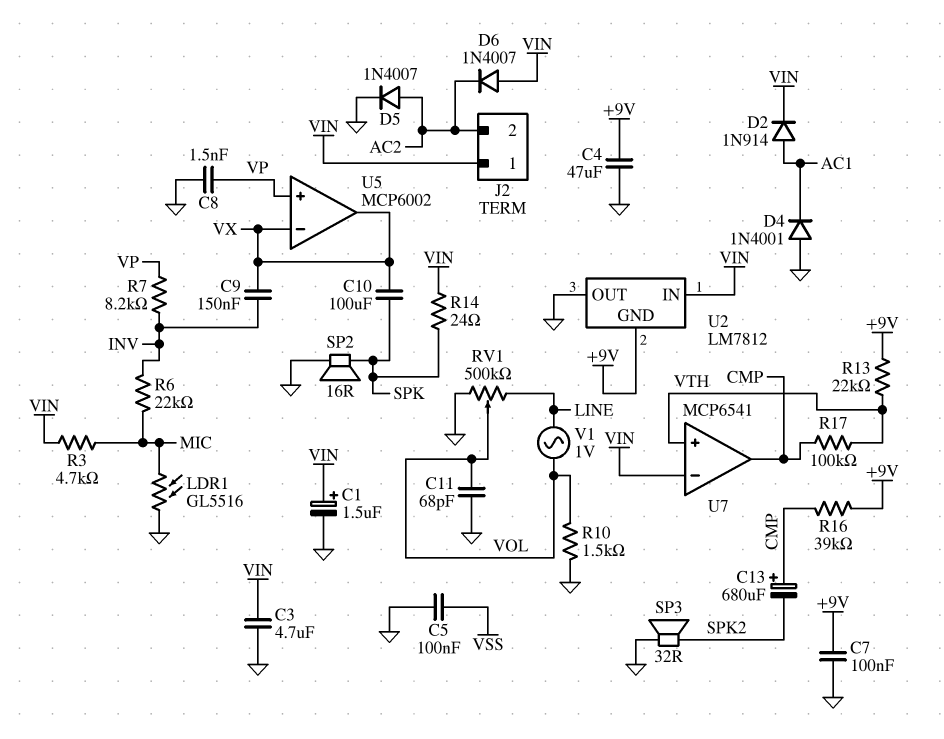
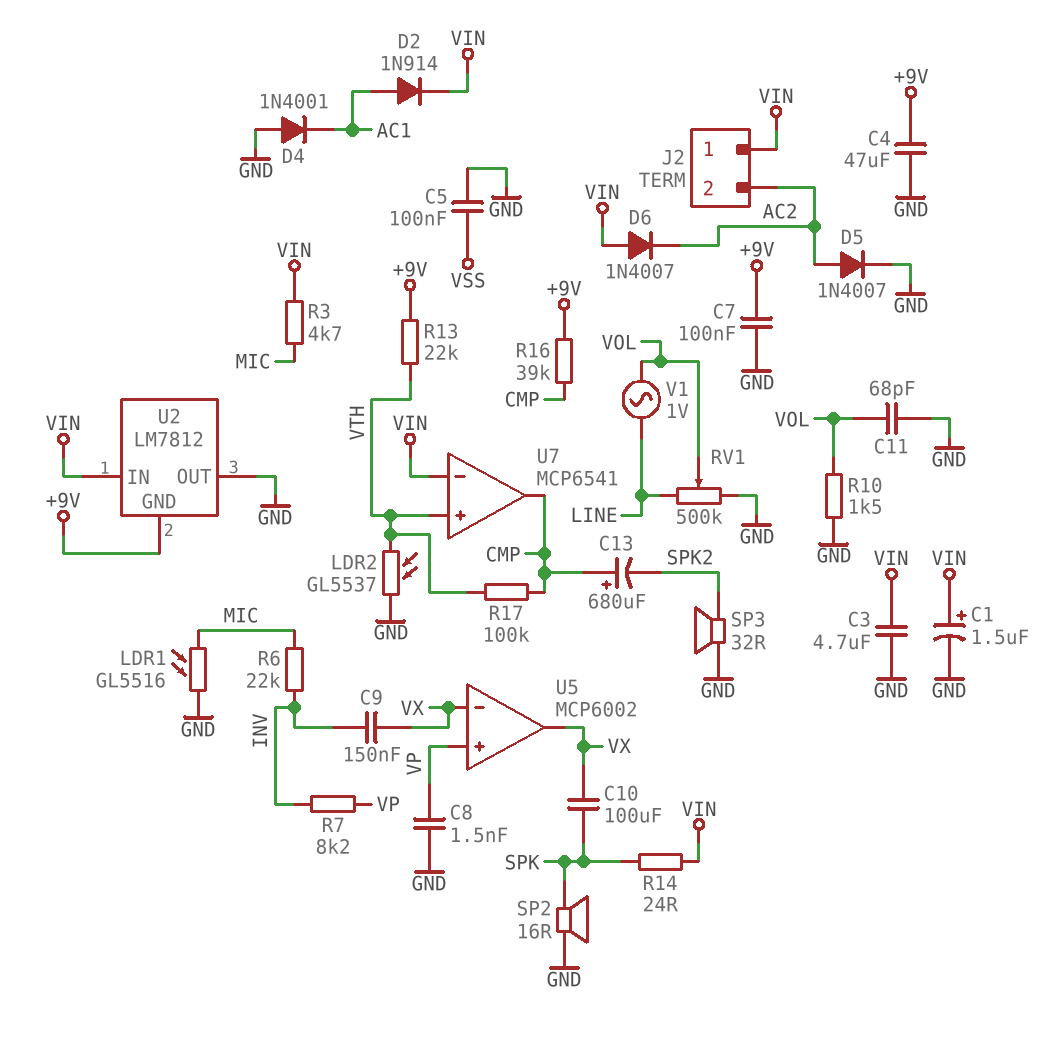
LDR2: none -> GL5537 (GND, VTH)

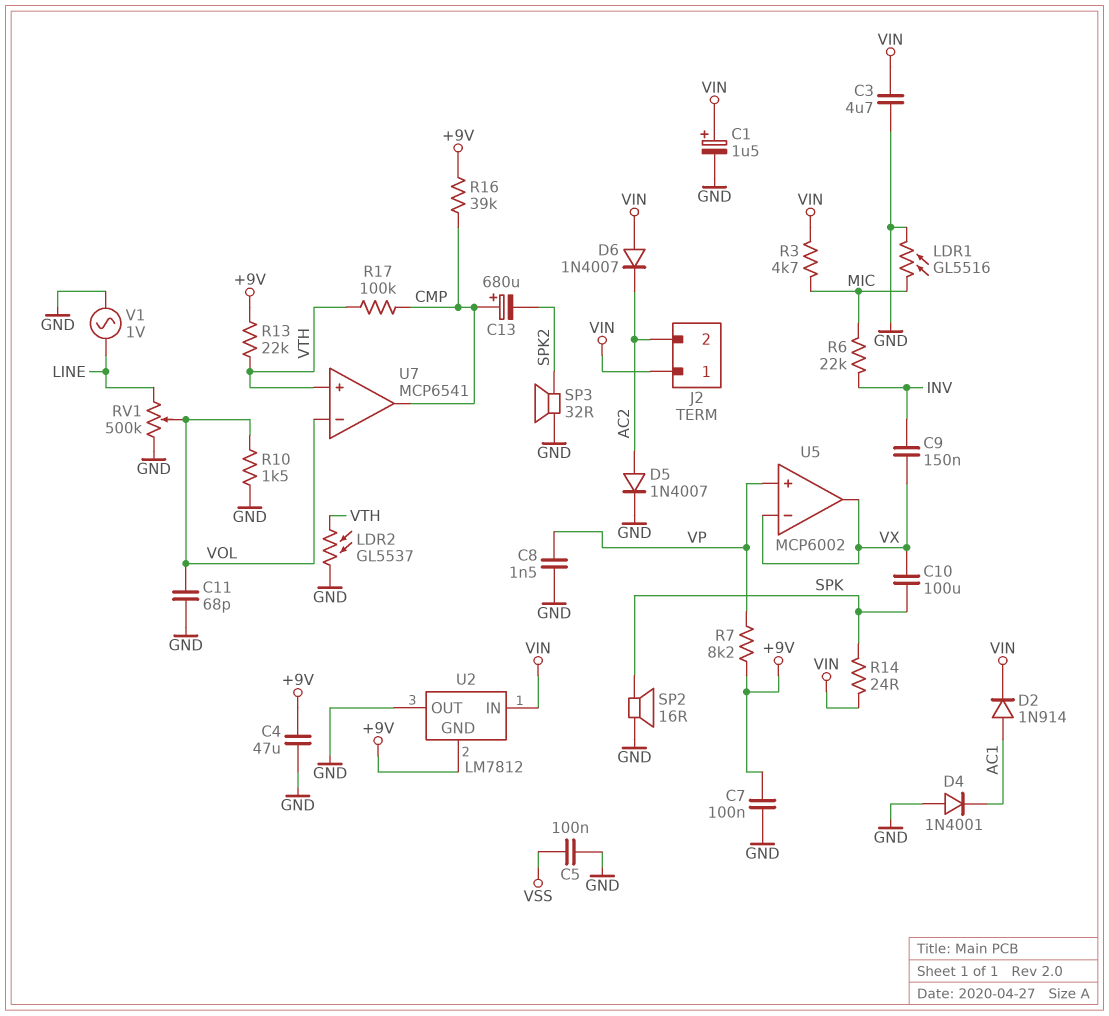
R7: 8.2k (INV, VP) -> 8.2k (+9V, VP)
U7 pin in-: VIN -> VOL
V1: AC 1V (LINE, VOL) -> AC 1V (GND, LINE)

